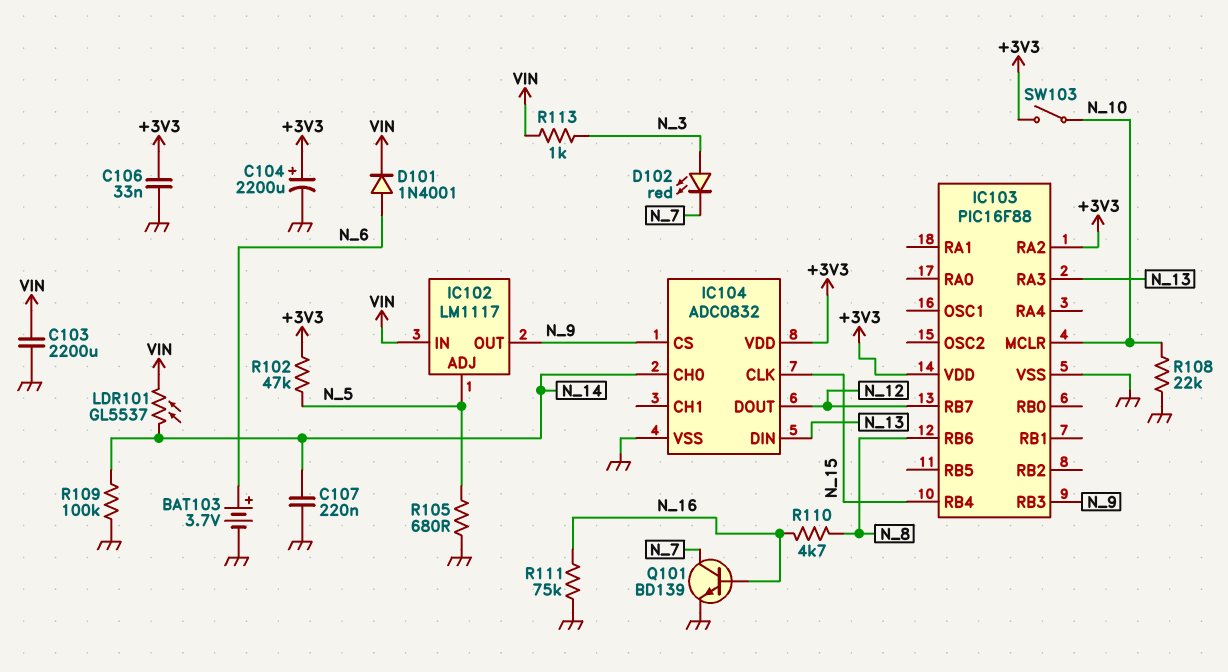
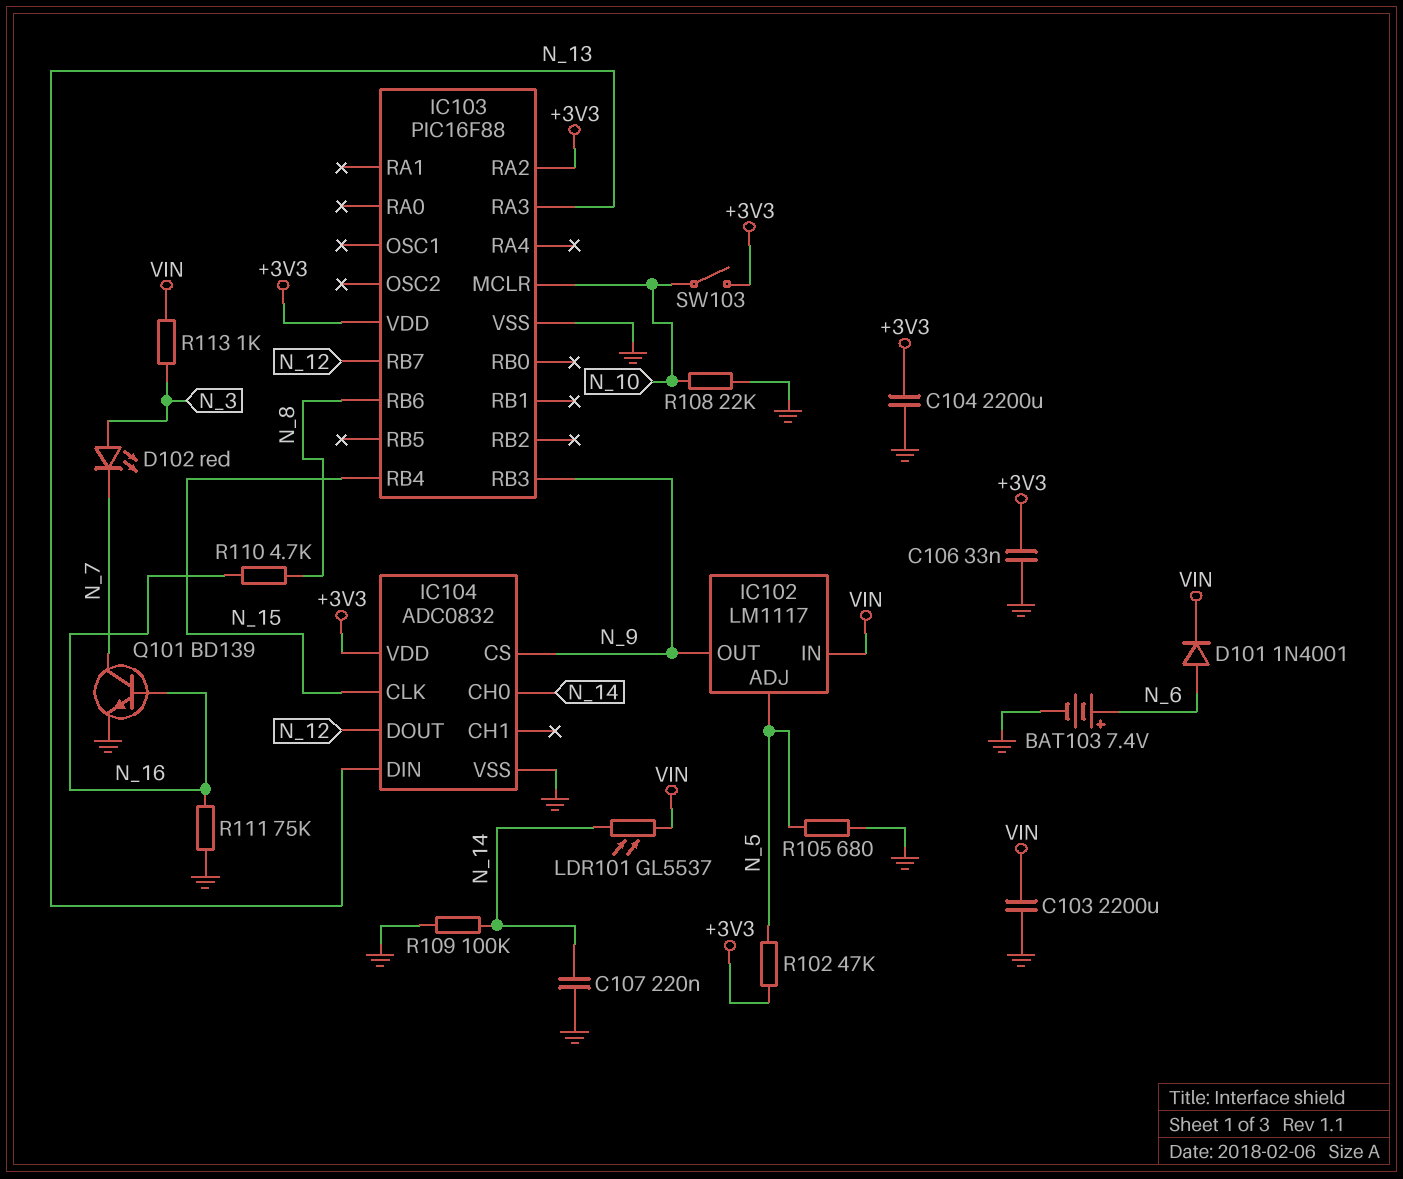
BAT103: 3.7V (plus N_6, minus GND) -> 7.4V (plus N_6, minus GND)
C104: 2200uF (plus +3V3, minus GND) -> 2200uF (+3V3, GND)

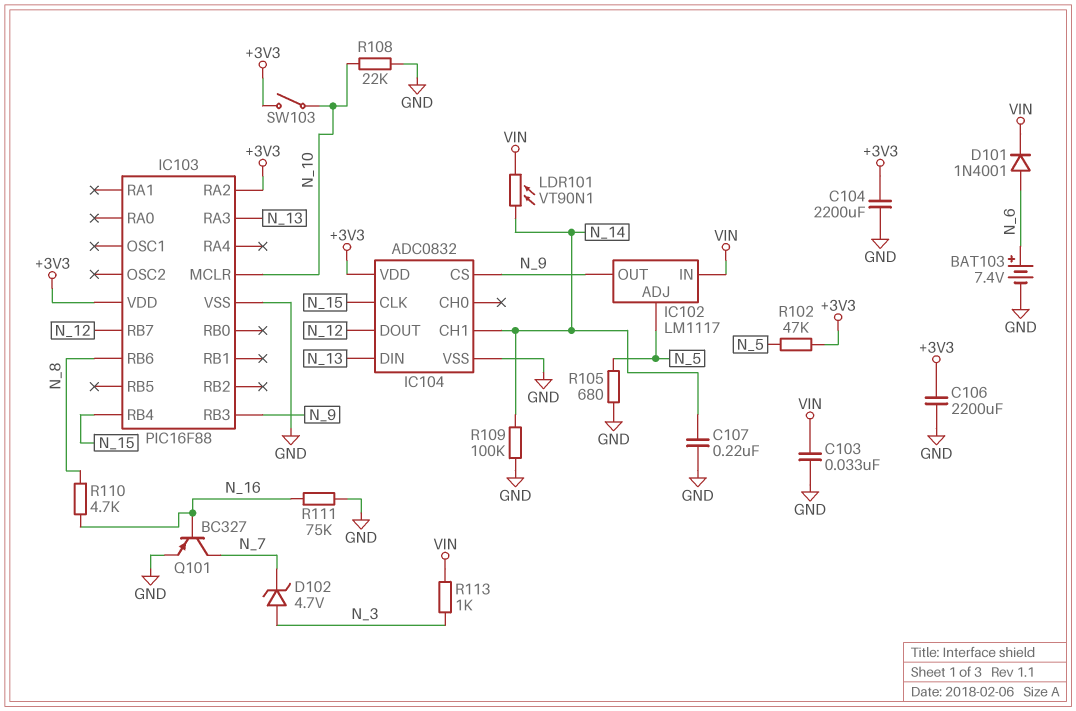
C103: 2200uF (GND, VIN) -> 33nF (GND, VIN)
C106: 33nF (+3V3, GND) -> 2200uF (+3V3, GND)
D102: LED red (A N_3, K N_7) -> zener 4.7V (A N_3, K N_7)
IC104 pin CH0: N_14 -> none
IC104 pin CH1: none -> N_14
LDR101: GL5537 (N_14, VIN) -> VT90N1 (N_14, VIN)
Q101: NPN BD139 (B N_16, C N_7, E GND) -> PNP BC327 (B N_16, C N_7, E GND)

